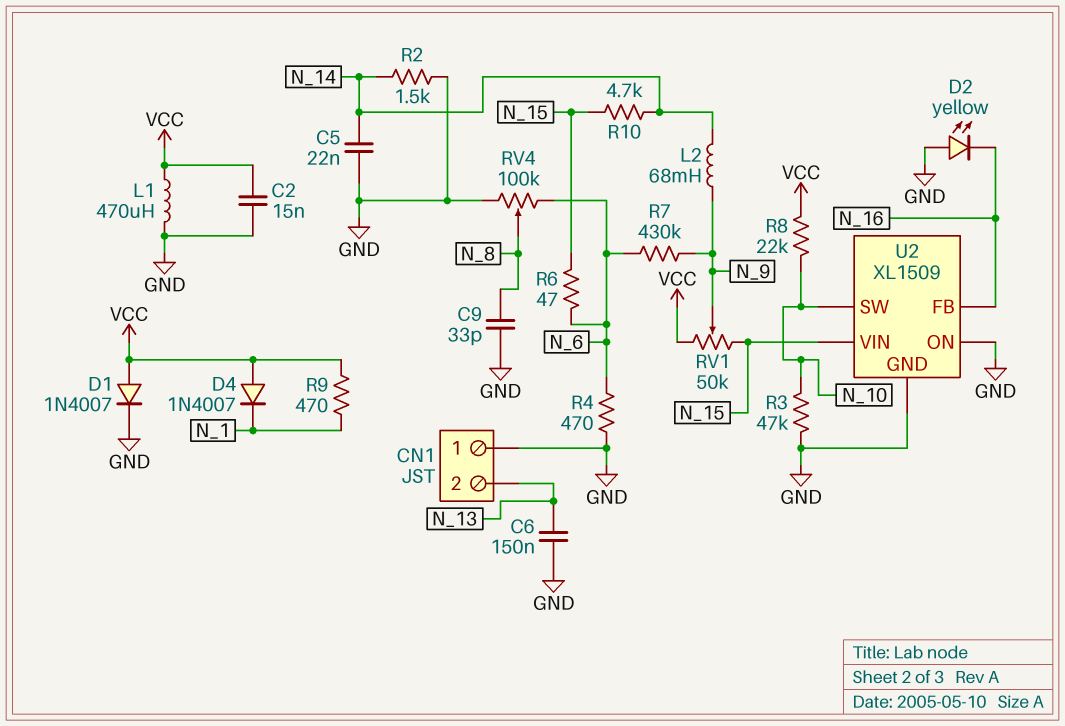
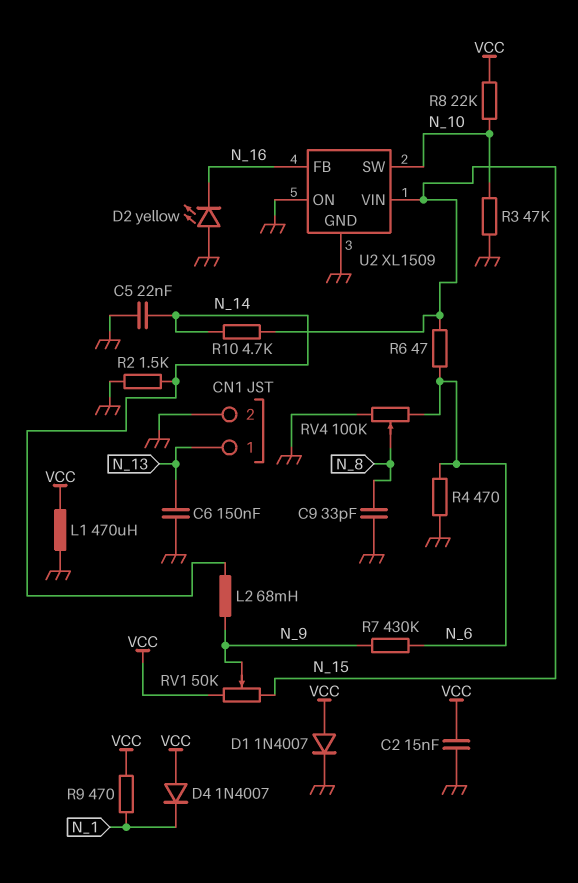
CN1 pin 1: GND -> N_13
CN1 pin 2: N_13 -> GND

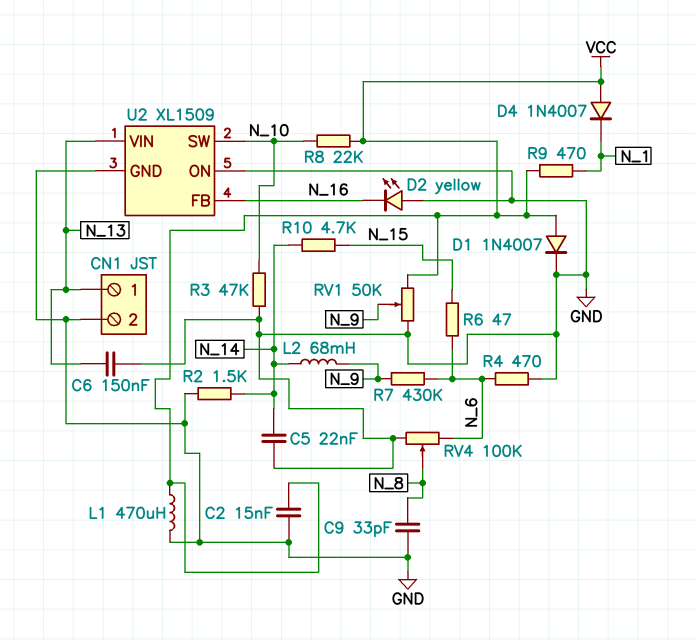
RV1: 50k (N_15, VCC, wiper N_9) -> 50k (GND, VCC, wiper N_9)
U2 pin VIN: N_15 -> N_13

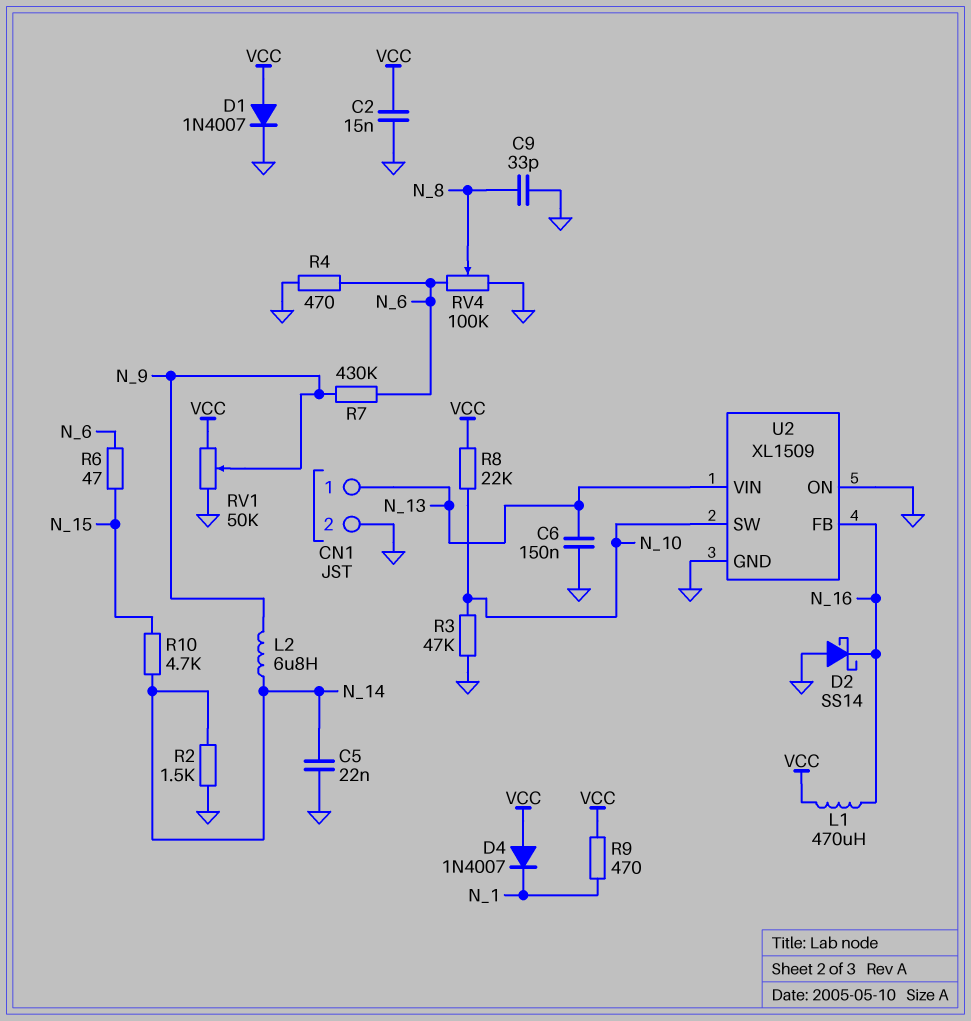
D2: LED yellow (A GND, K N_16) -> schottky SS14 (A GND, K N_16)
L1: 470uH (GND, VCC) -> 470uH (N_16, VCC)
L2: 68mH (N_9, N_14) -> 6.8uH (N_9, N_14)

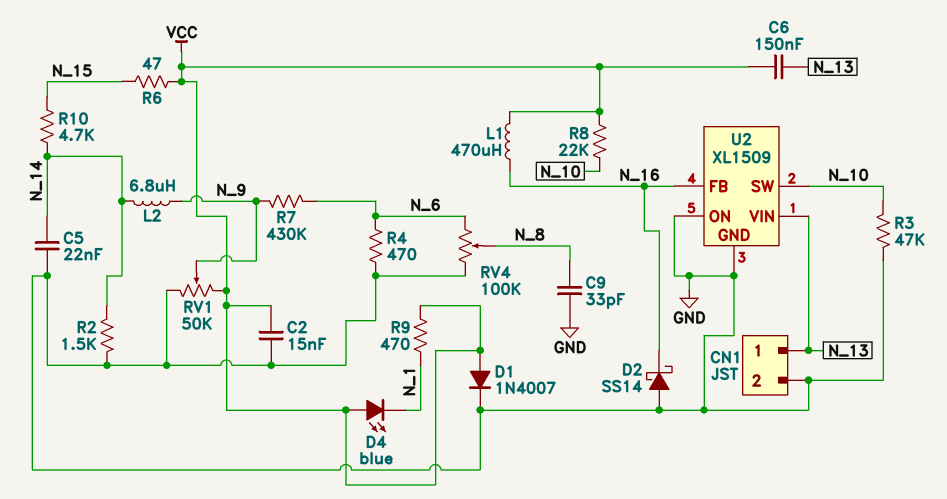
C6: 150nF (GND, N_13) -> 150nF (N_13, VCC)
D4: diode 1N4007 (A VCC, K N_1) -> LED blue (A VCC, K N_1)
R6: 47 (N_6, N_15) -> 47 (N_15, VCC)

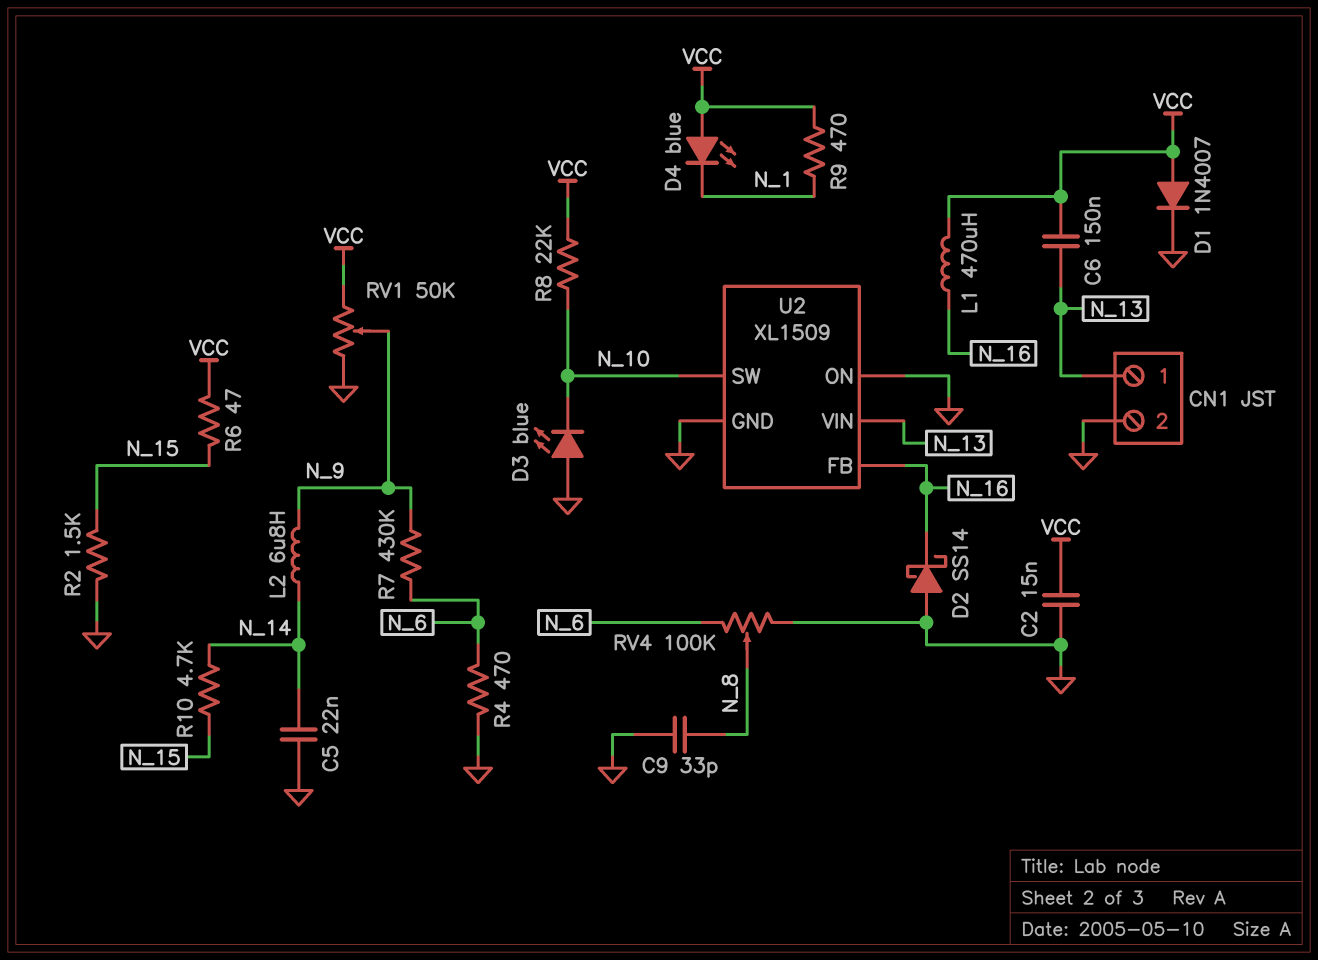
D3: none -> LED blue (A GND, K N_10)
R2: 1.5k (GND, N_14) -> 1.5k (GND, N_15)
R3: 47k (GND, N_10) -> none

